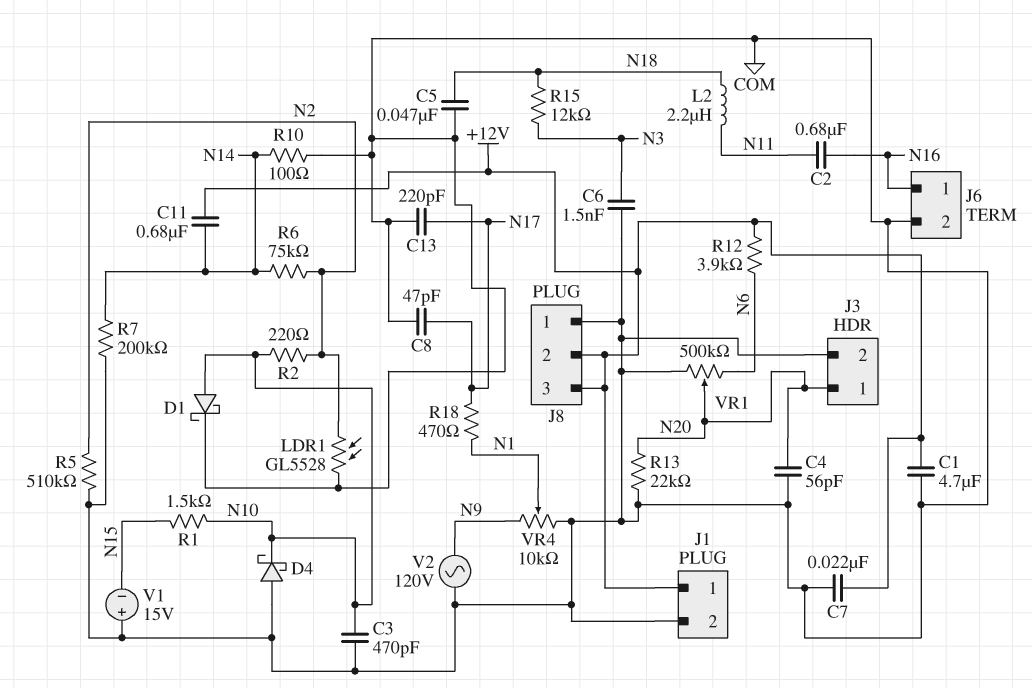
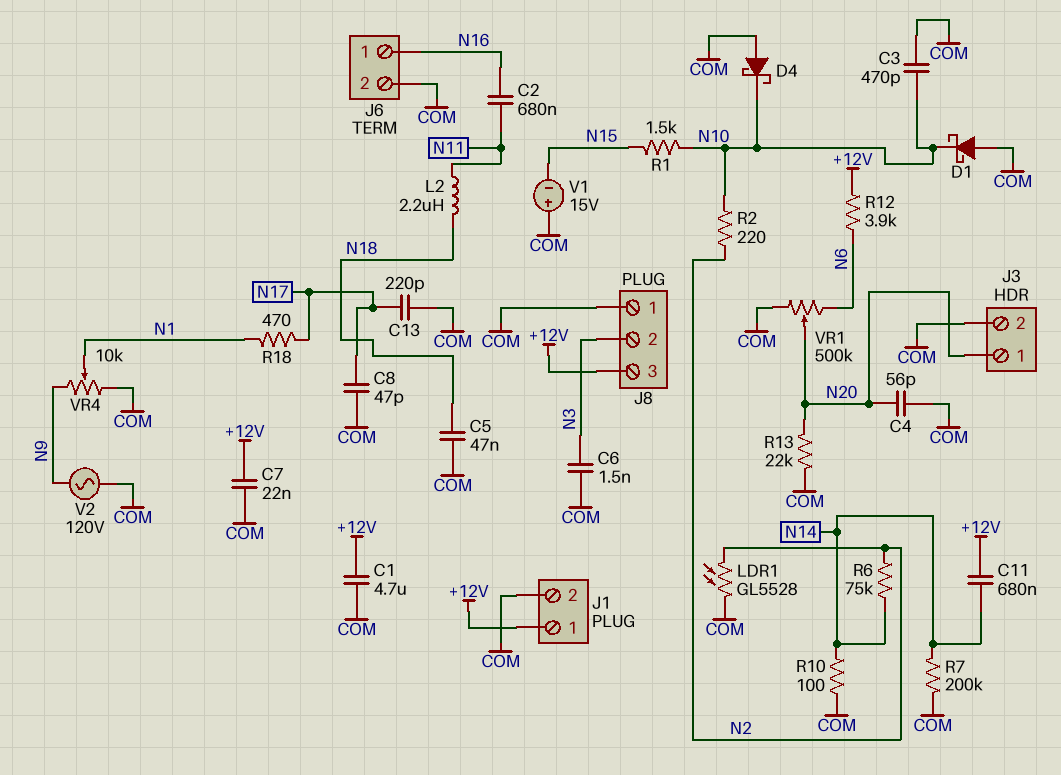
D1: schottky (A N10, K COM) -> schottky (A COM, K N10)
J8 pin 2: +12V -> N3
R5: 510k (COM, N2) -> none
R15: 12k (N3, N18) -> none

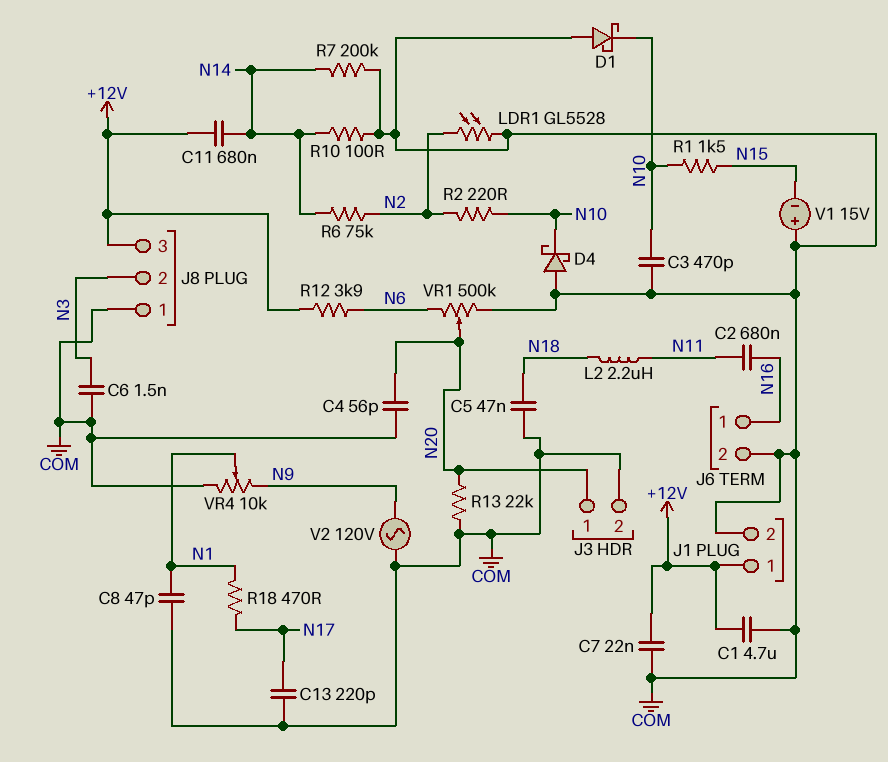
C8: 47pF (COM, N17) -> 47pF (COM, N1)

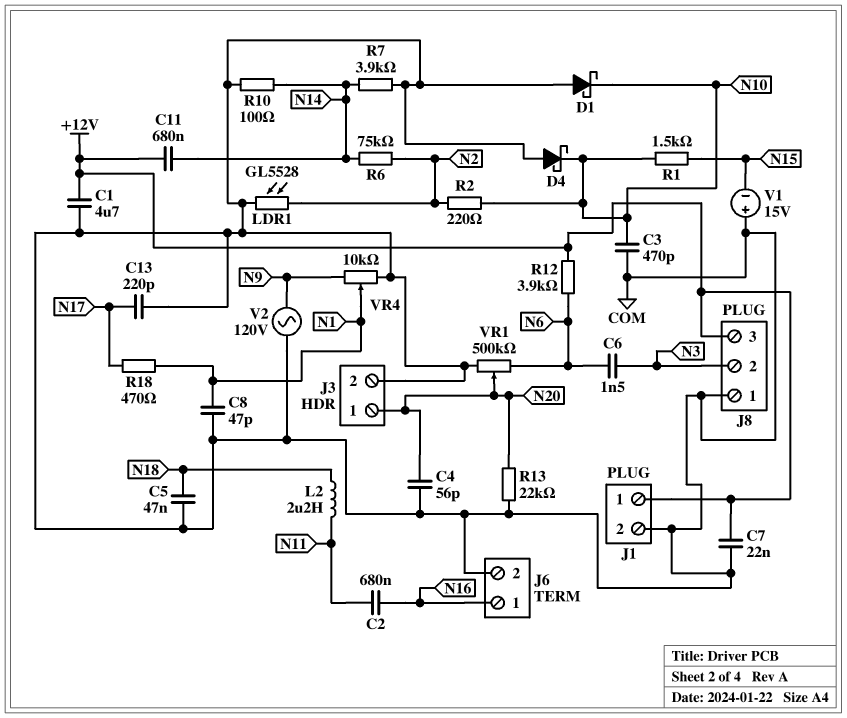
C6: 1.5nF (COM, N3) -> 1.5nF (N3, N6)
R7: 200k (COM, N14) -> 3.9k (COM, N14)

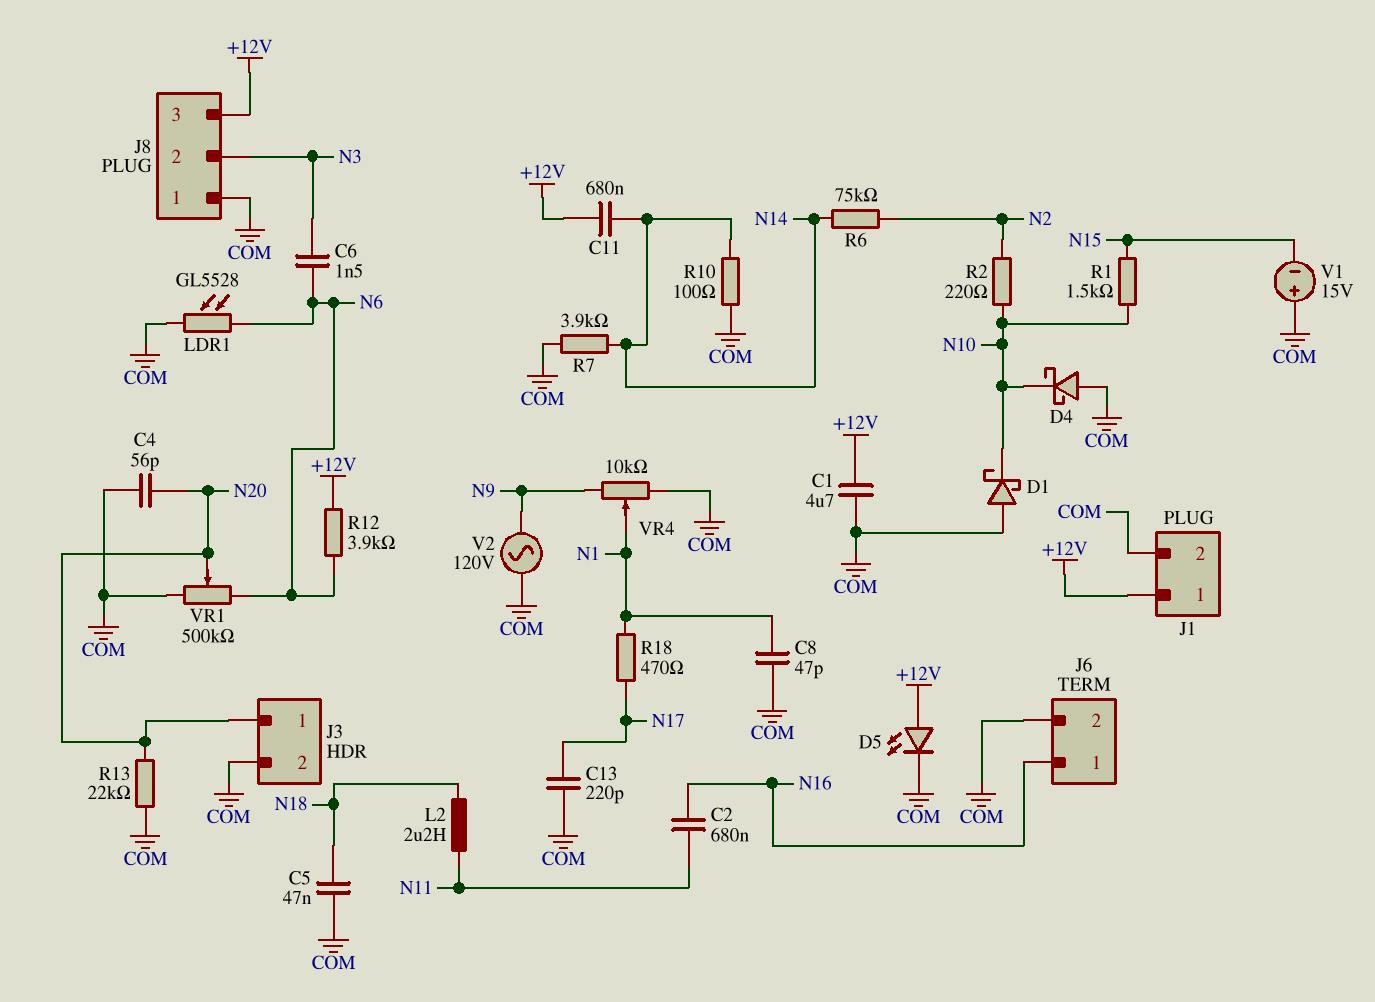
C3: 470pF (COM, N10) -> none
C7: 22nF (+12V, COM) -> none
D5: none -> LED (A +12V, K COM)
LDR1: GL5528 (COM, N2) -> GL5528 (COM, N6)

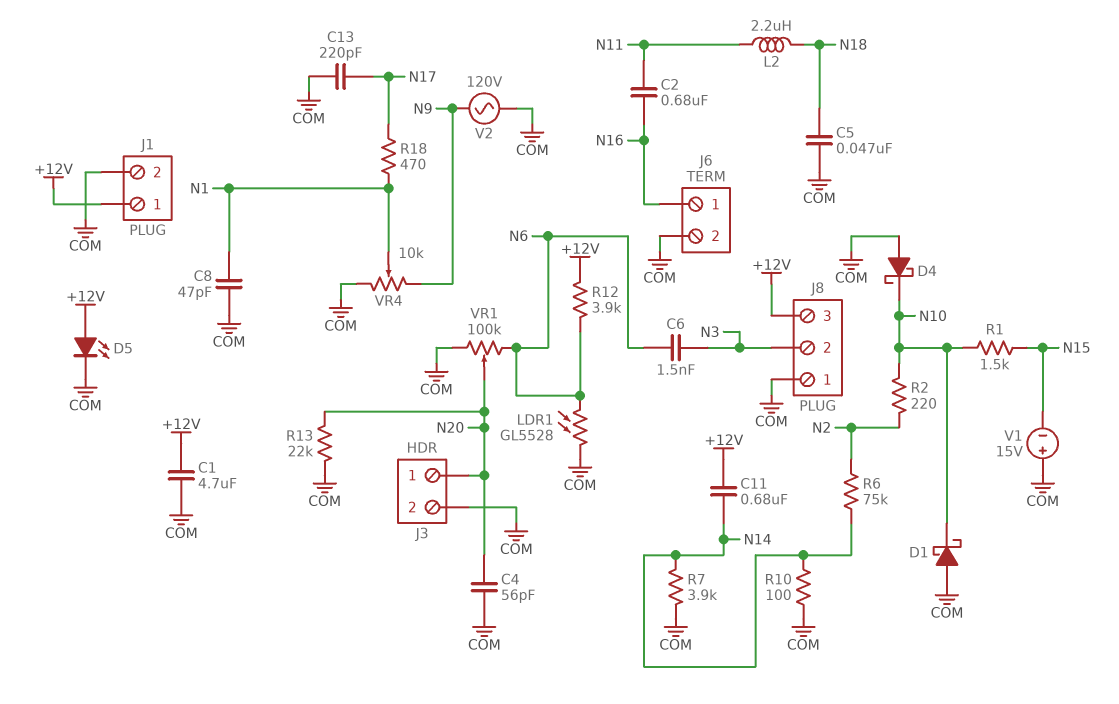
VR1: 500k (COM, N6, wiper N20) -> 100k (COM, N6, wiper N20)

